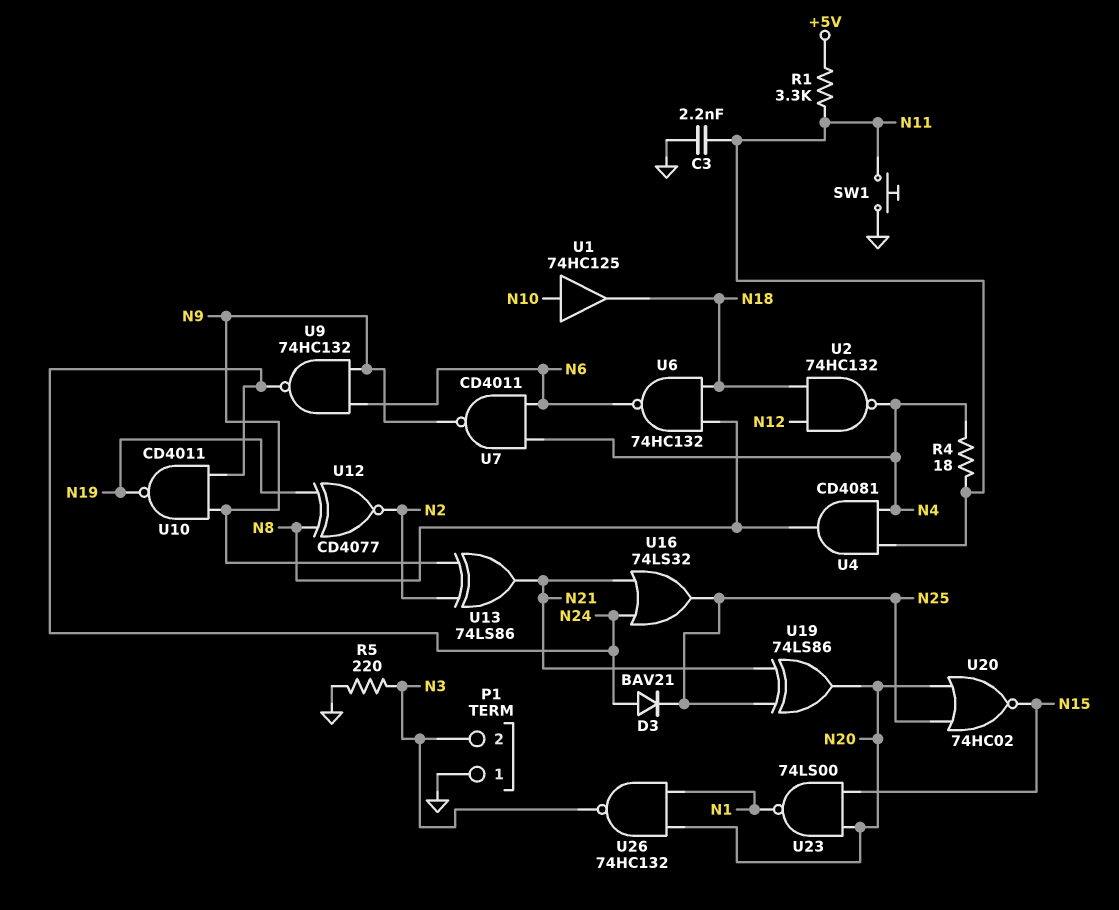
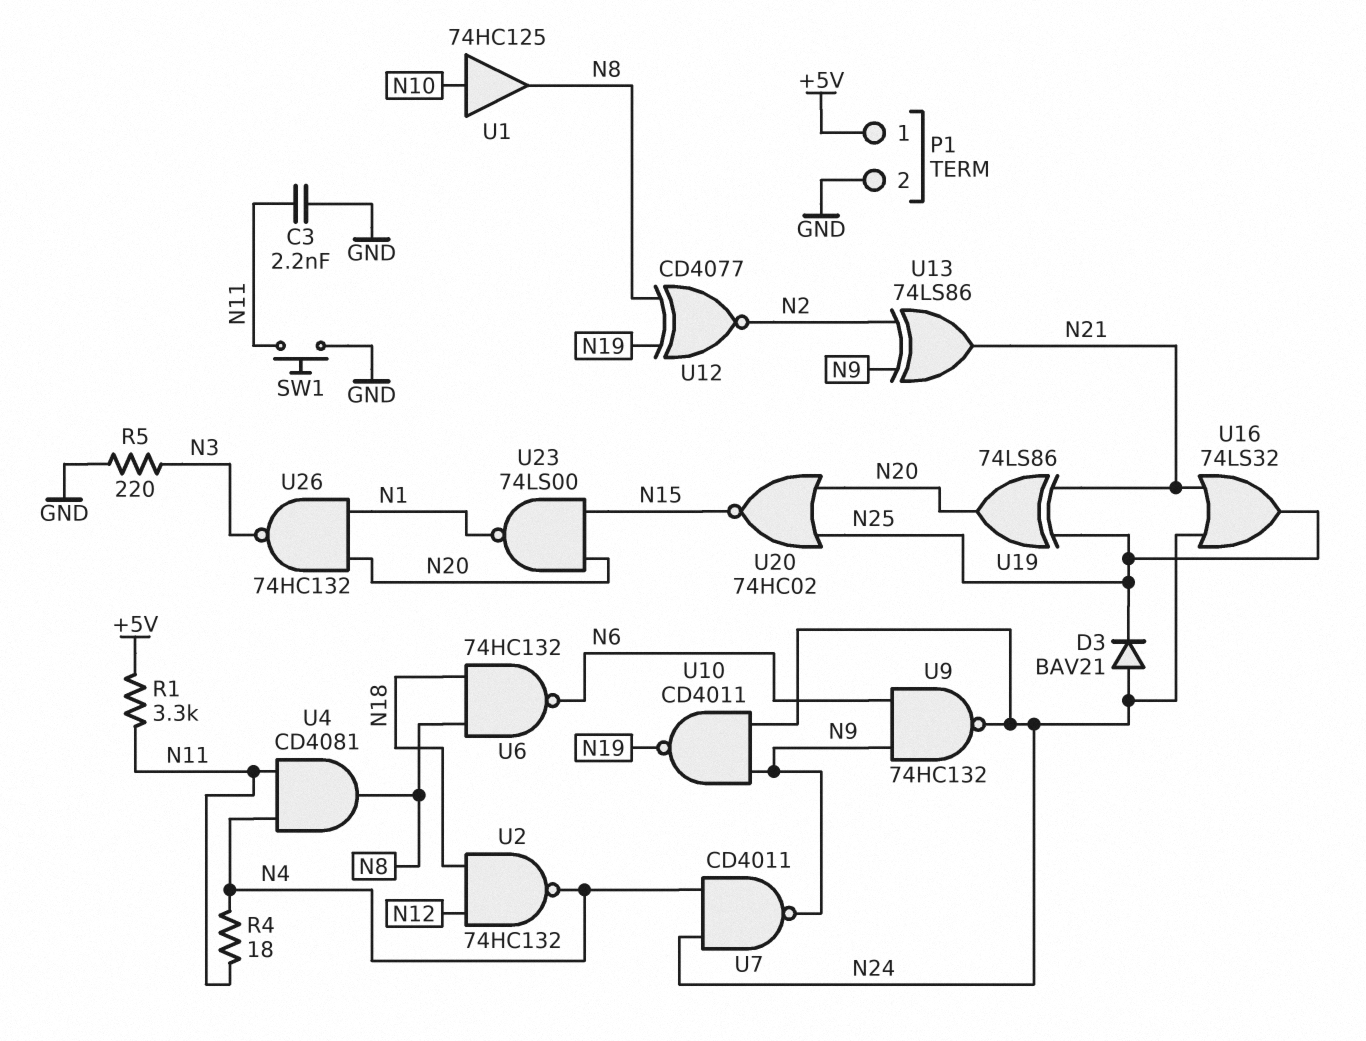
P1 pin 1: GND -> +5V
P1 pin 2: N3 -> GND
U1: buffer 74HC125 (in N10, out N18) -> buffer 74HC125 (in N10, out N8)
U7: NAND CD4011 (in N4, in N6, out N9) -> NAND CD4011 (in N4, in N24, out N9)

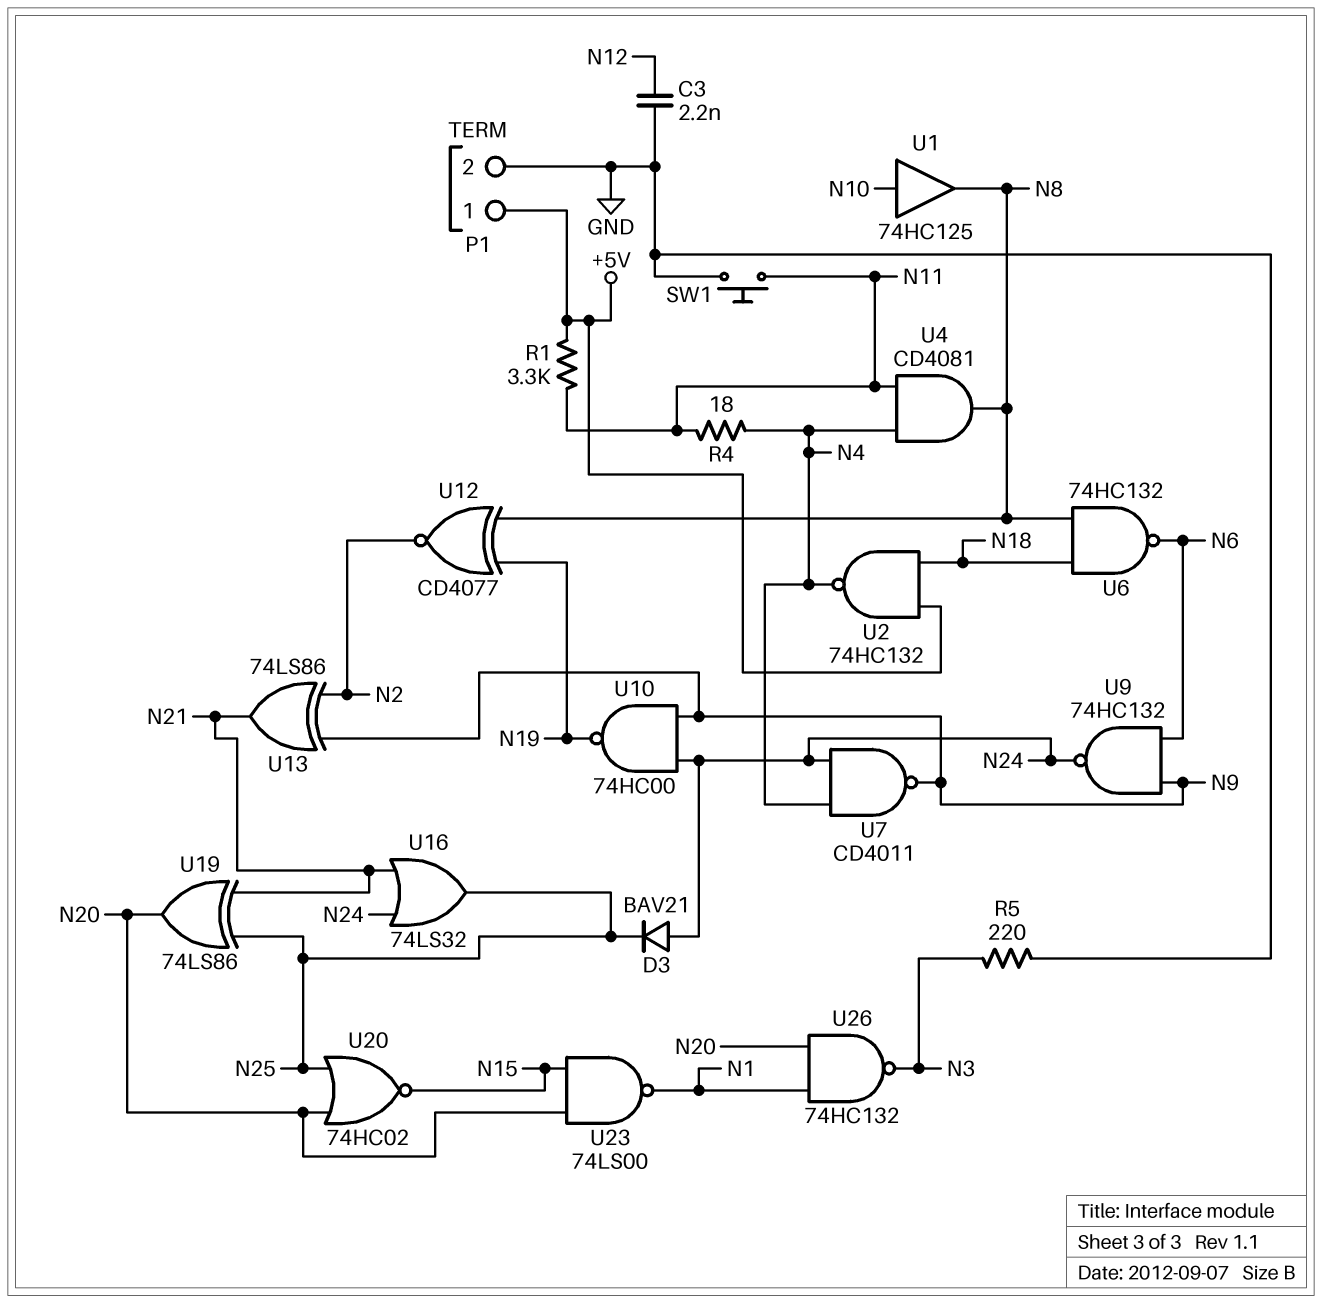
C3: 2.2nF (GND, N11) -> 2.2nF (GND, N12)
U2: NAND 74HC132 (in N12, in N18, out N4) -> NAND 74HC132 (in +5V, in N18, out N4)
U10: NAND CD4011 (in N9, in N24, out N19) -> NAND 74HC00 (in N9, in N24, out N19)

